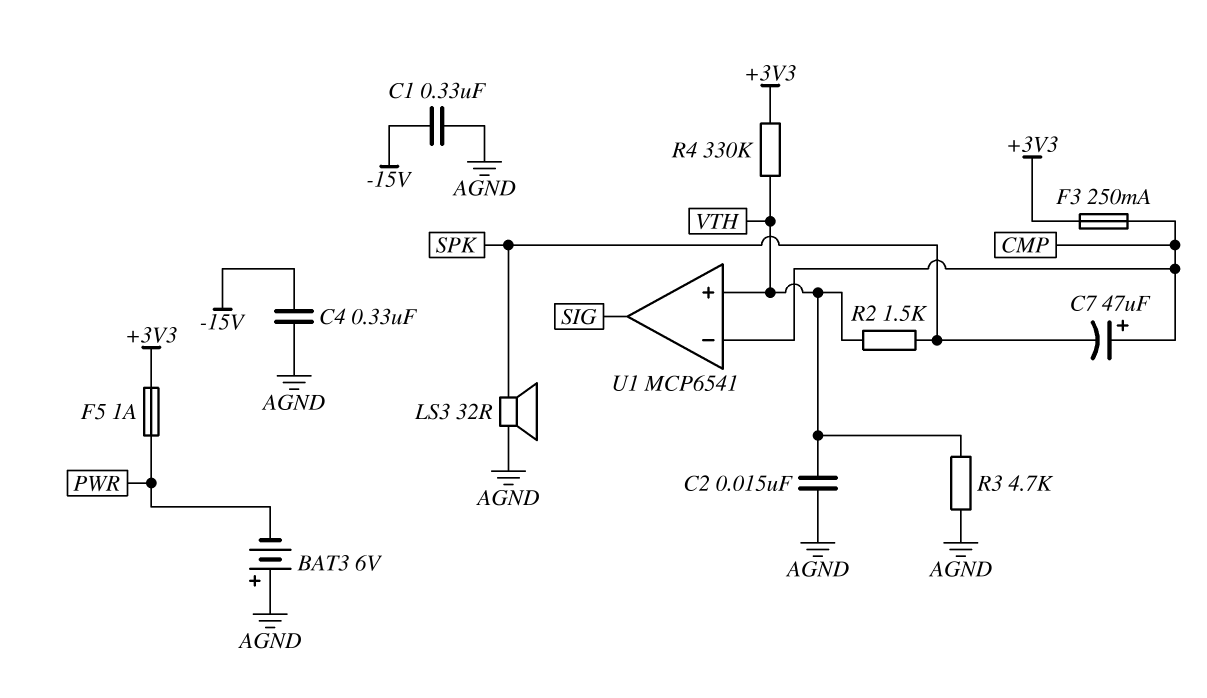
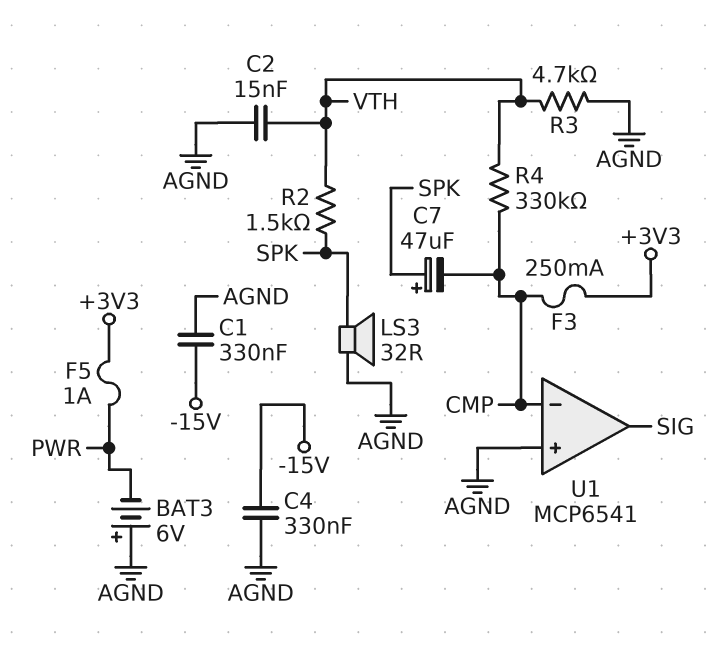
C7: 47uF (plus CMP, minus SPK) -> 47uF (plus SPK, minus CMP)
R4: 330k (+3V3, VTH) -> 330k (CMP, VTH)
U1 pin in+: VTH -> AGND

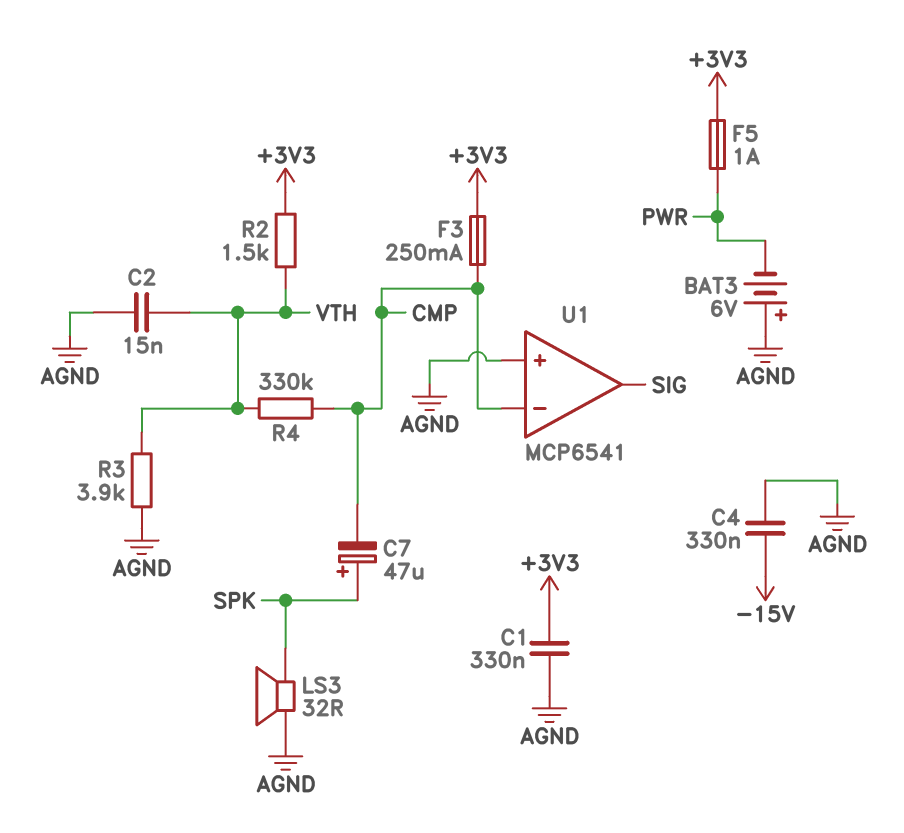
C1: 330nF (-15V, AGND) -> 330nF (+3V3, AGND)
R2: 1.5k (SPK, VTH) -> 1.5k (+3V3, VTH)
R3: 4.7k (AGND, VTH) -> 3.9k (AGND, VTH)

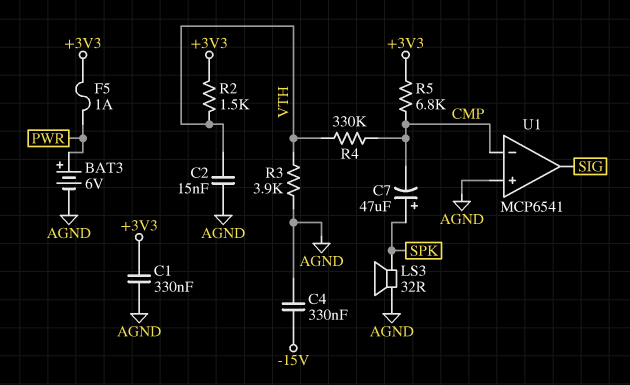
BAT3: 6V (plus AGND, minus PWR) -> 6V (plus PWR, minus AGND)
F3: 250mA (+3V3, CMP) -> none
R5: none -> 6.8k (+3V3, CMP)

